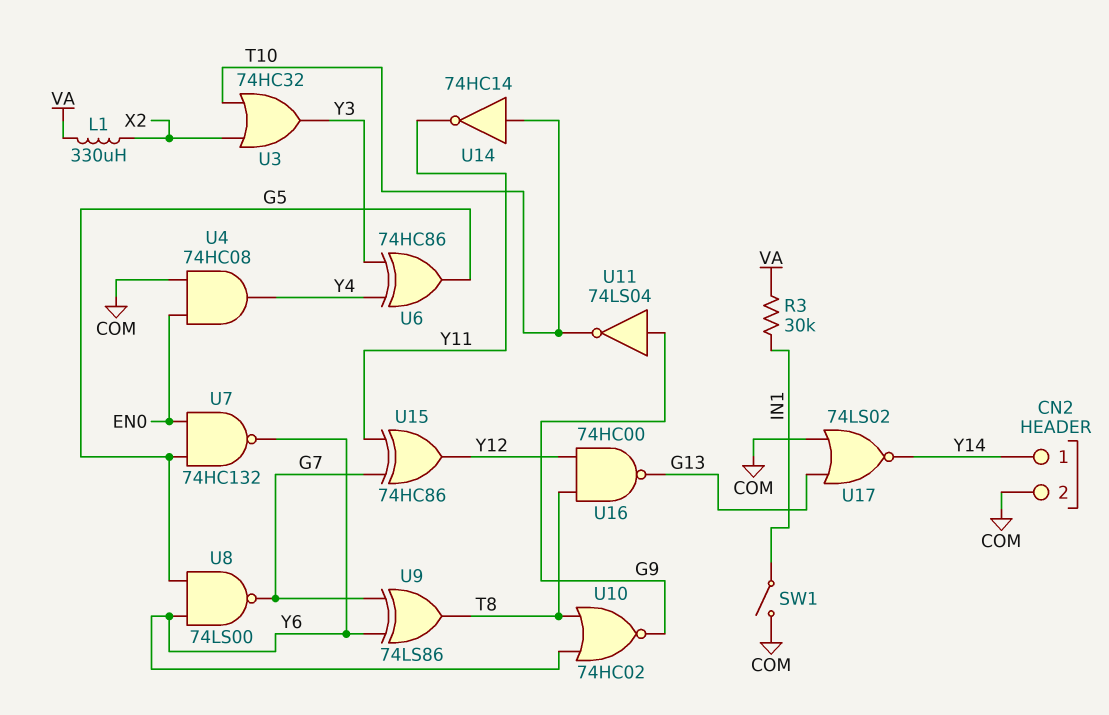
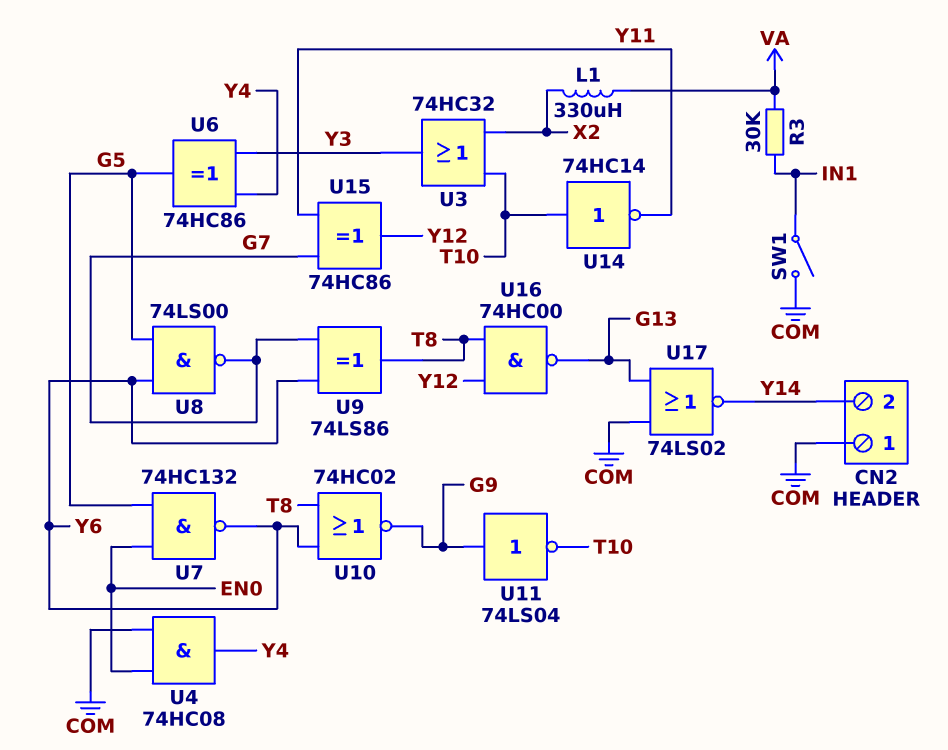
CN2 pin 1: Y14 -> COM
CN2 pin 2: COM -> Y14

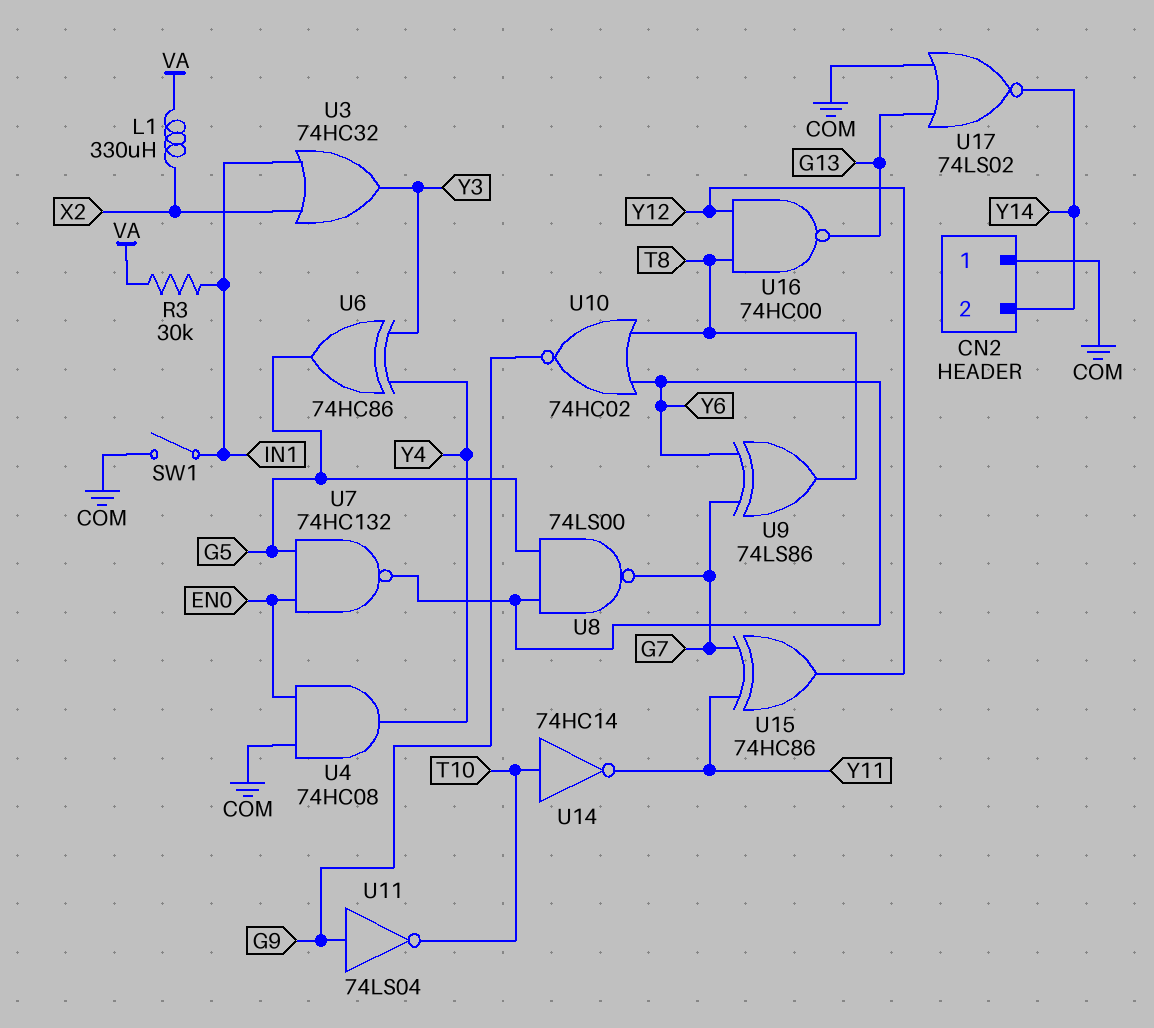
U3: OR 74HC32 (in T10, in X2, out Y3) -> OR 74HC32 (in IN1, in X2, out Y3)

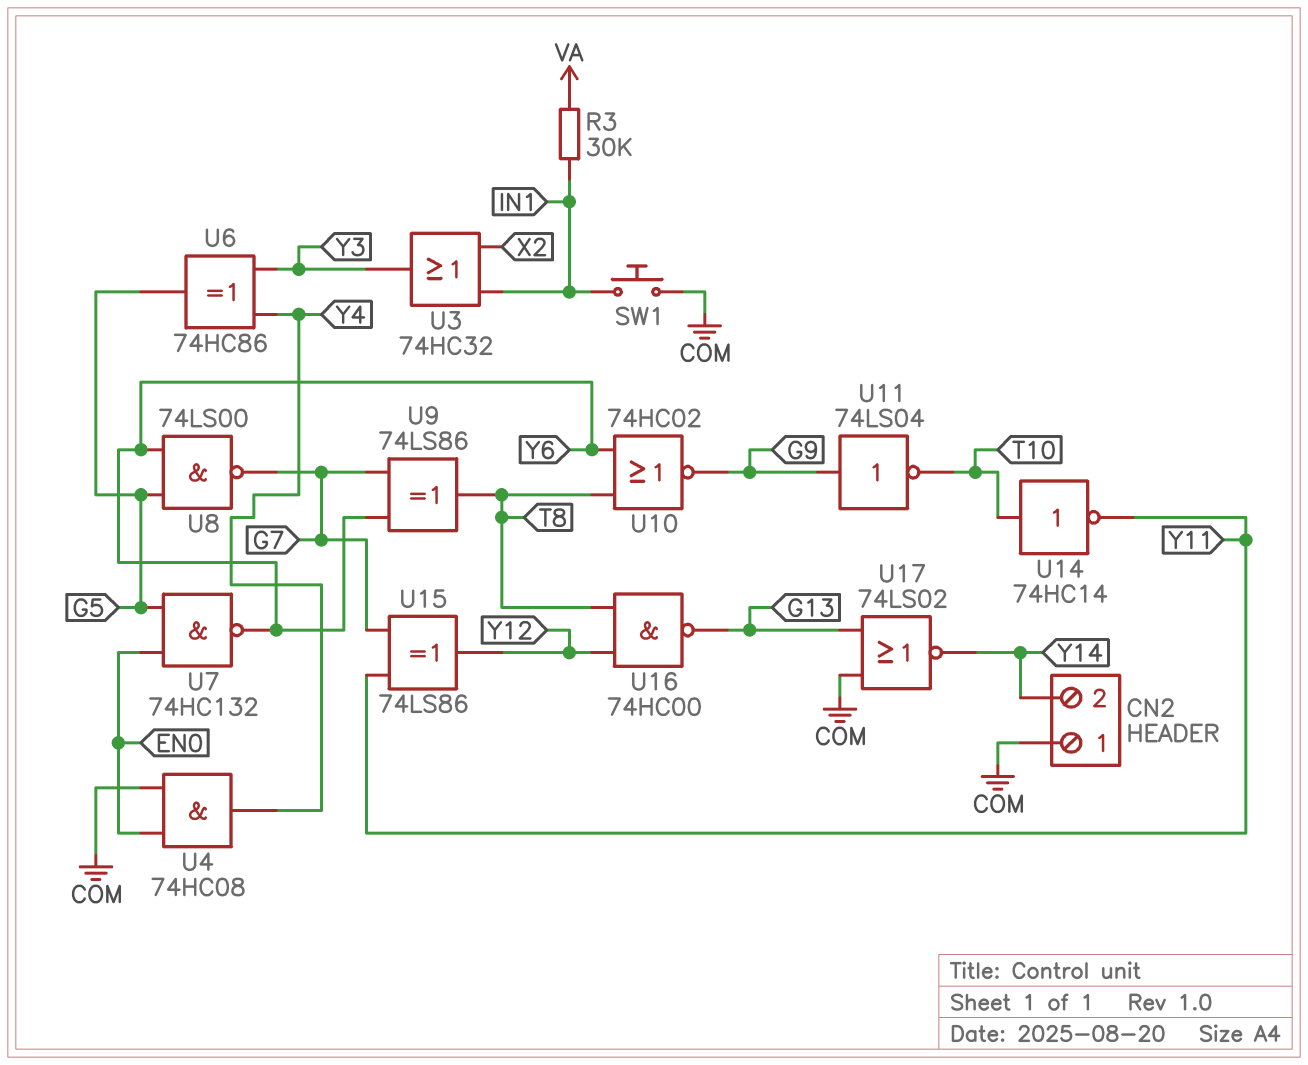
L1: 330uH (VA, X2) -> none
SW1: switch (COM, IN1) -> button (COM, IN1)
U15: XOR 74HC86 (in G7, in Y11, out Y12) -> XOR 74LS86 (in G7, in Y11, out Y12)

